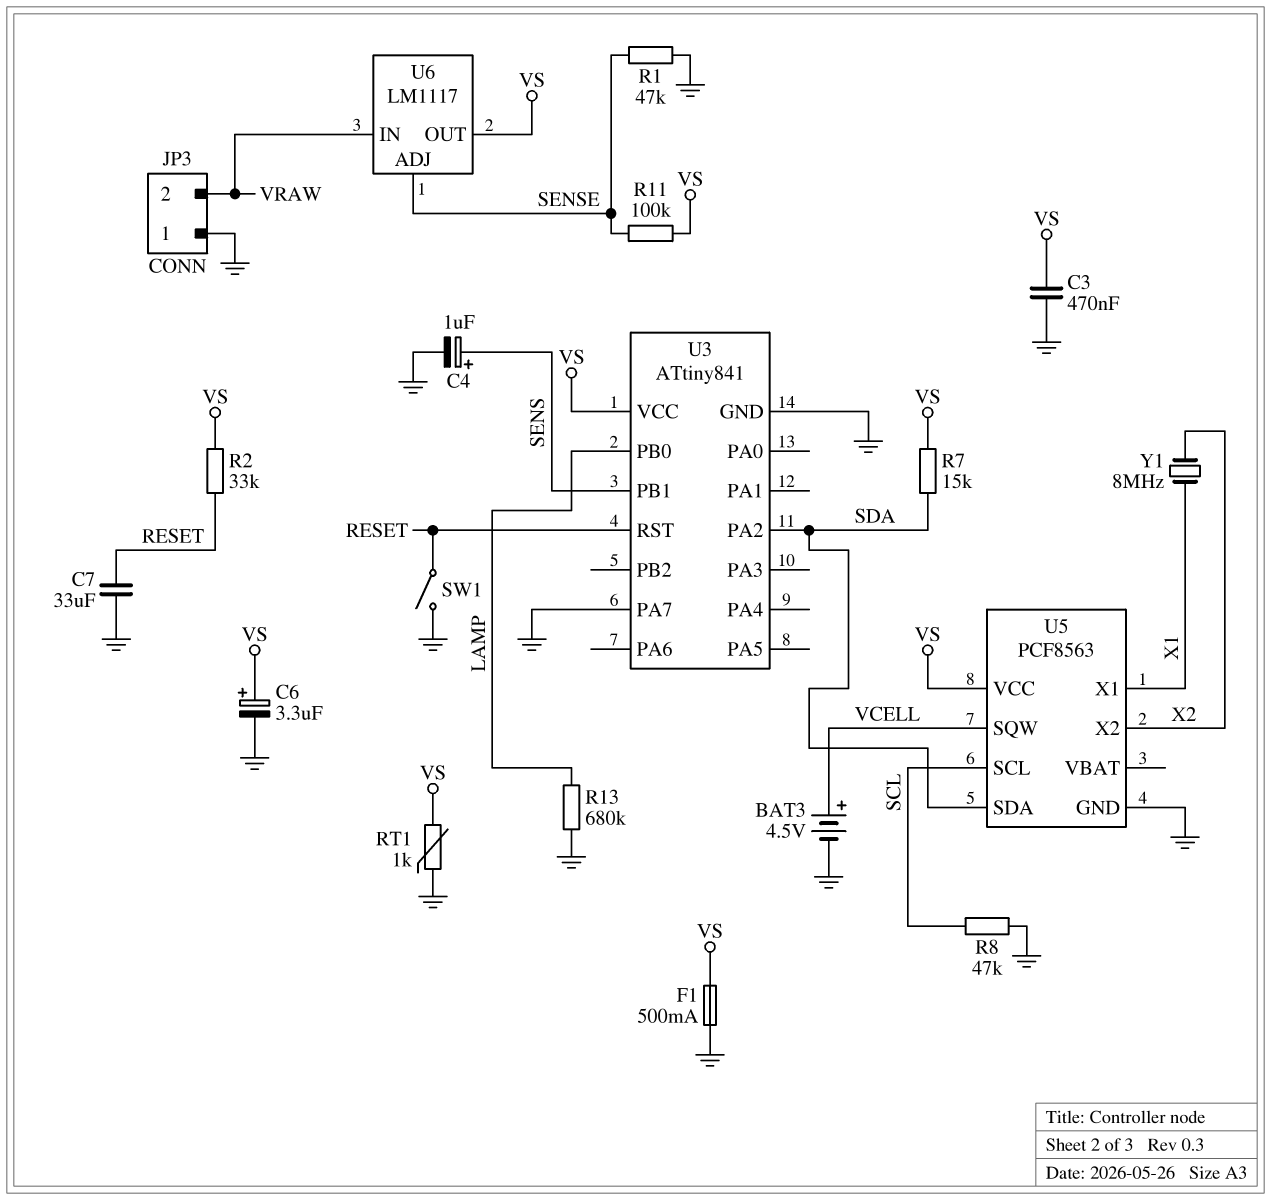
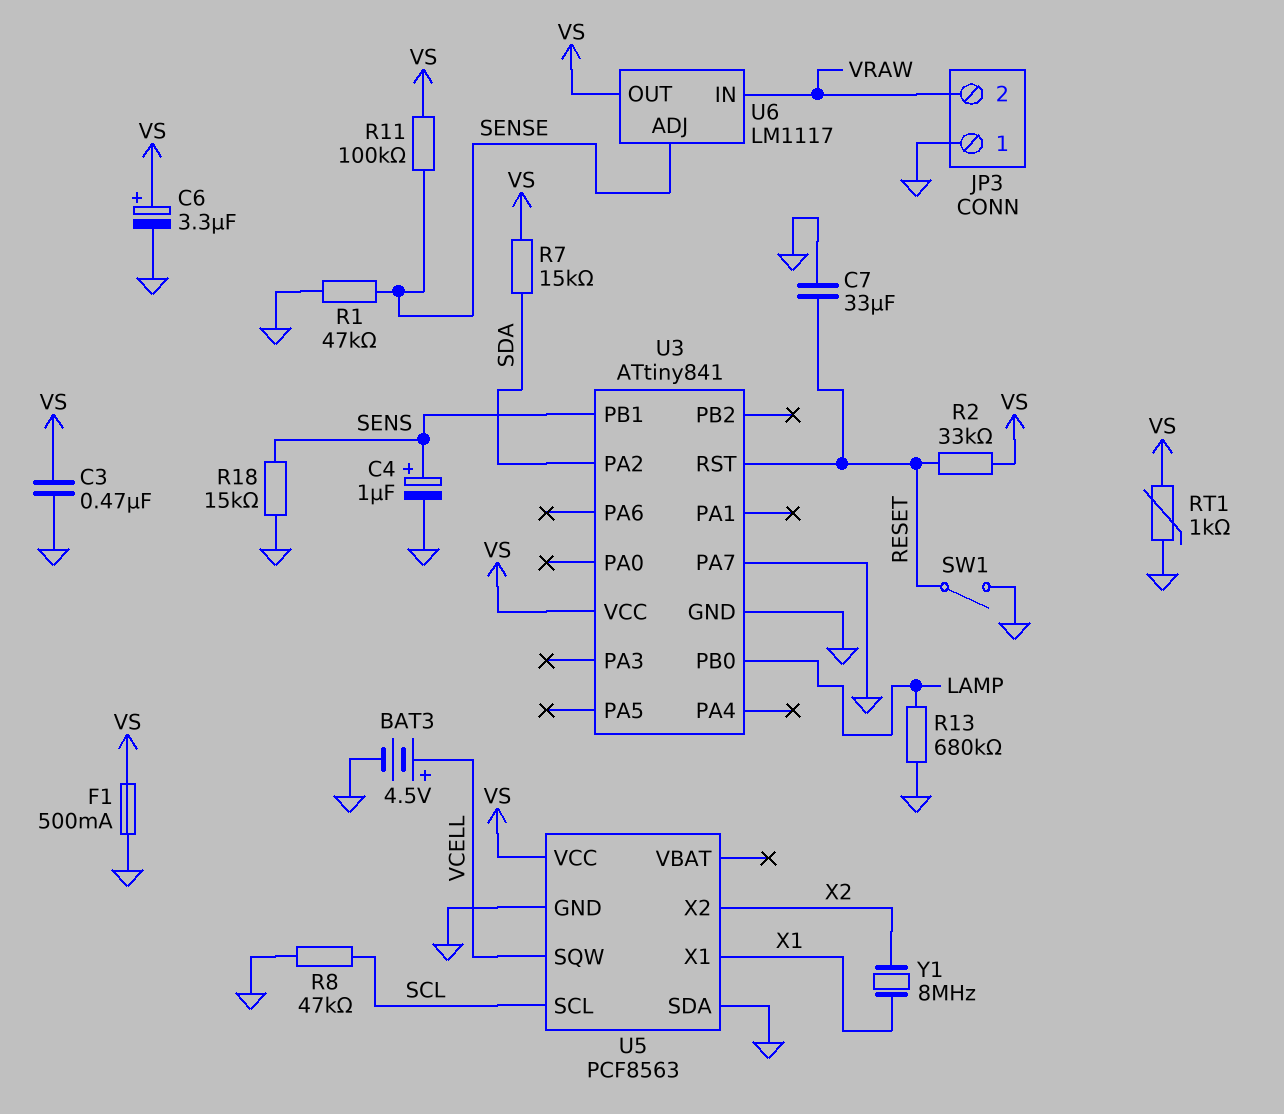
R18: none -> 15k (GND, SENS)
U5 pin SDA: SDA -> GND

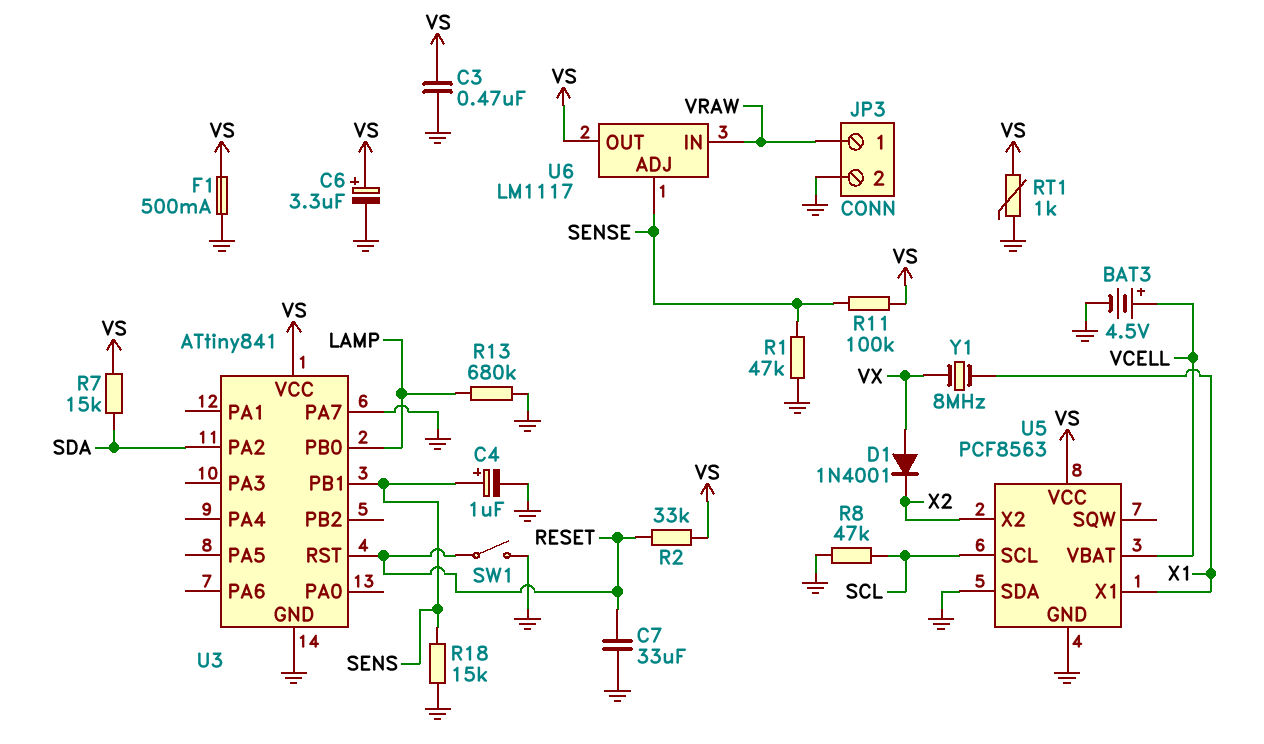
D1: none -> diode 1N4001 (A VX, K X2)
JP3 pin 1: GND -> VRAW
JP3 pin 2: VRAW -> GND
U5 pin SQW: VCELL -> none
U5 pin VBAT: none -> VCELL
Y1: 8MHz (X1, X2) -> 8MHz (VX, X1)

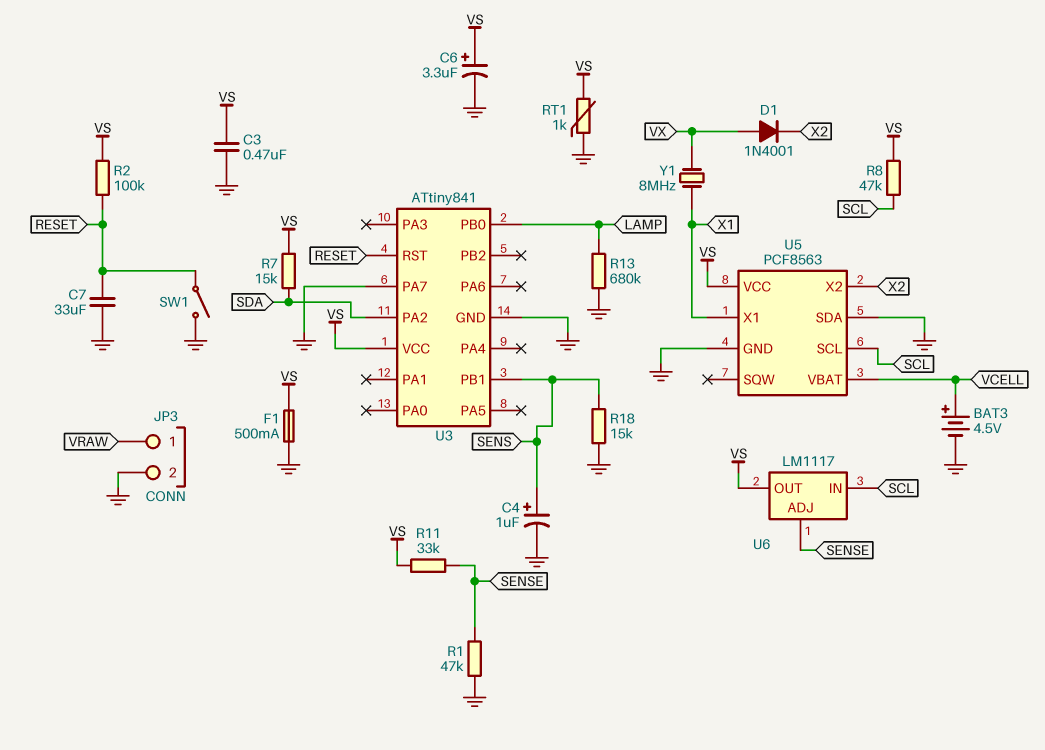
R2: 33k (RESET, VS) -> 100k (RESET, VS)
R8: 47k (GND, SCL) -> 47k (SCL, VS)
R11: 100k (SENSE, VS) -> 33k (SENSE, VS)
U6 pin IN: VRAW -> SCL

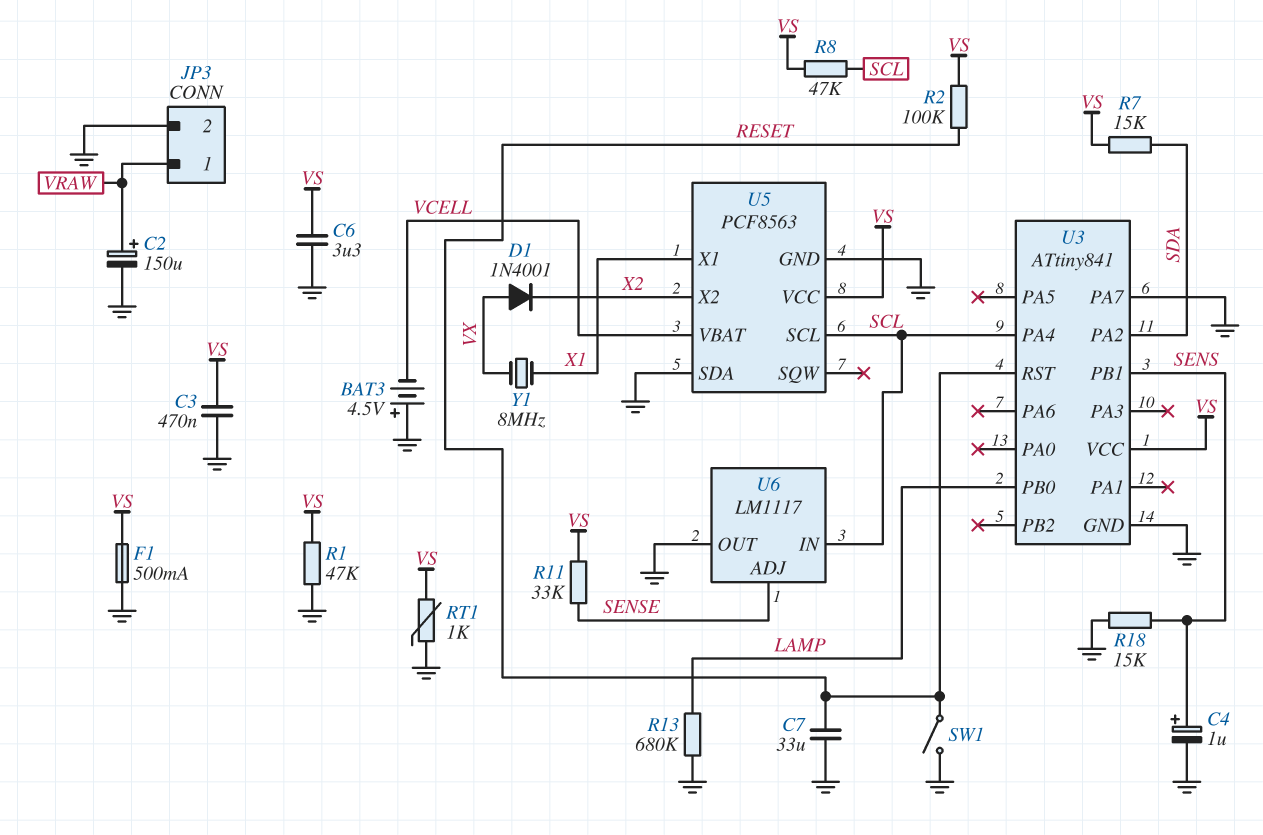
BAT3: 4.5V (plus VCELL, minus GND) -> 4.5V (plus GND, minus VCELL)
C2: none -> 150uF (plus VRAW, minus GND)
C6: 3.3uF (plus VS, minus GND) -> 3.3uF (GND, VS)
R1: 47k (GND, SENSE) -> 47k (GND, VS)
U3 pin PA4: none -> SCL
U6 pin OUT: VS -> GND

